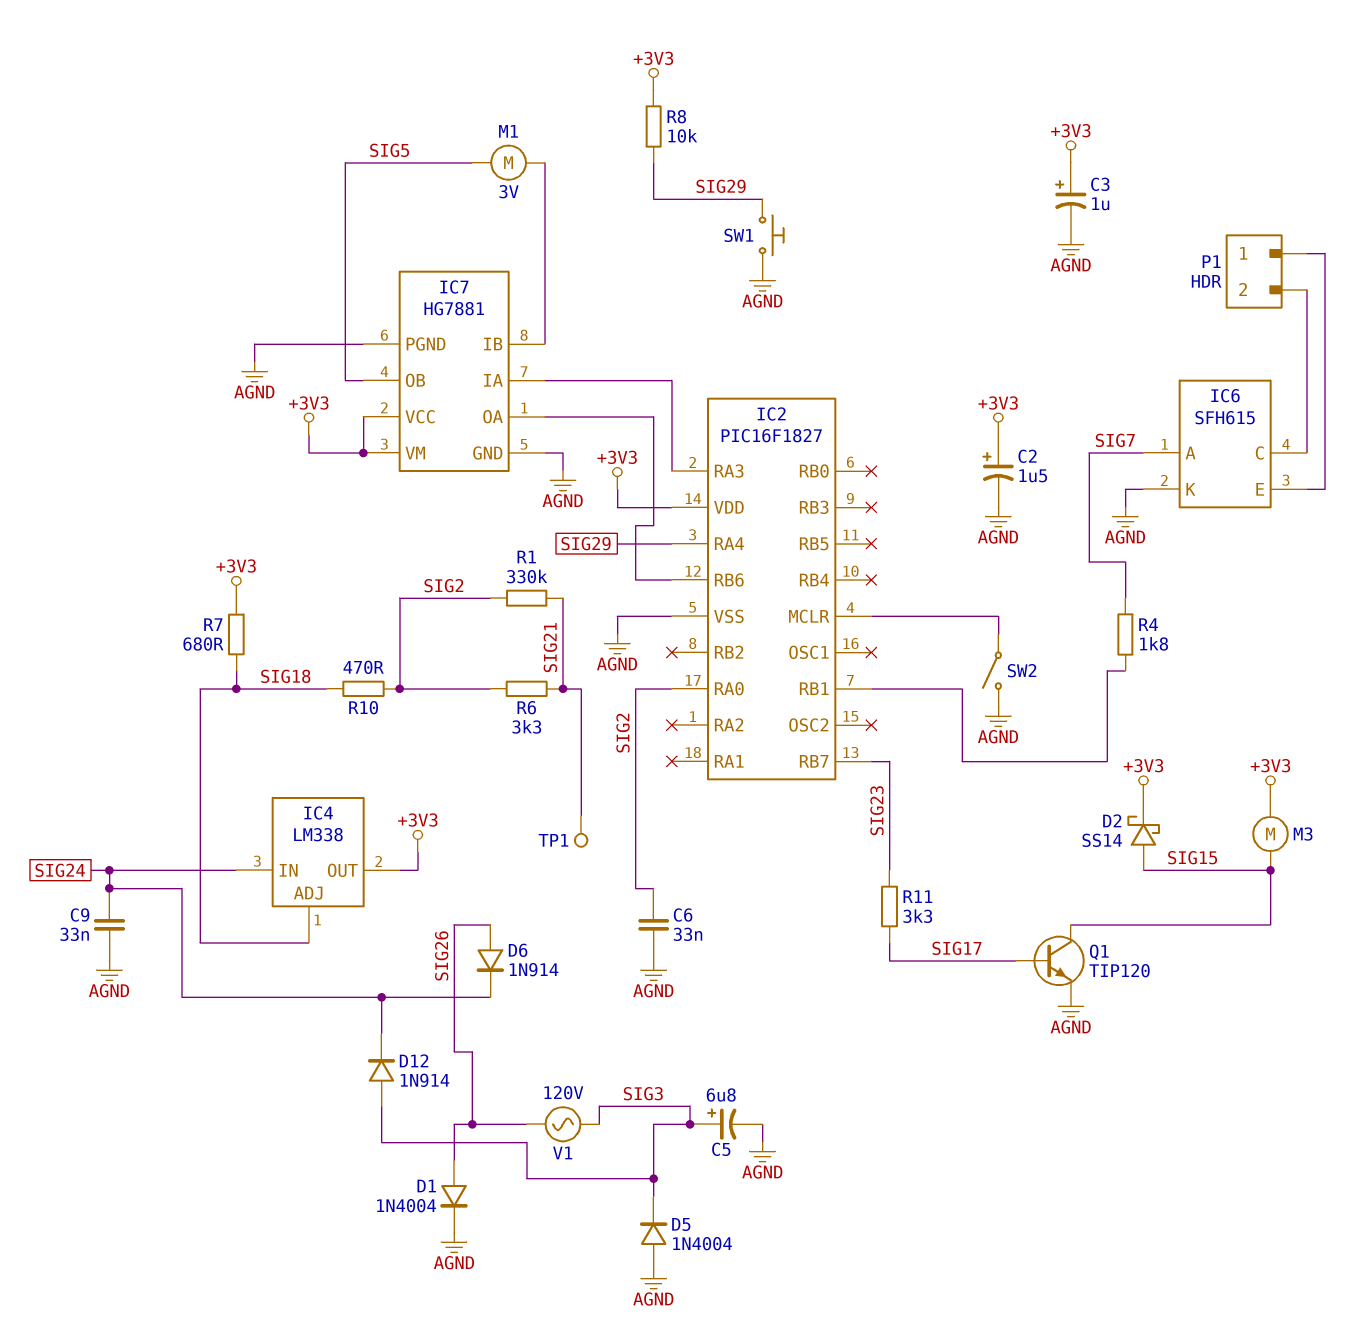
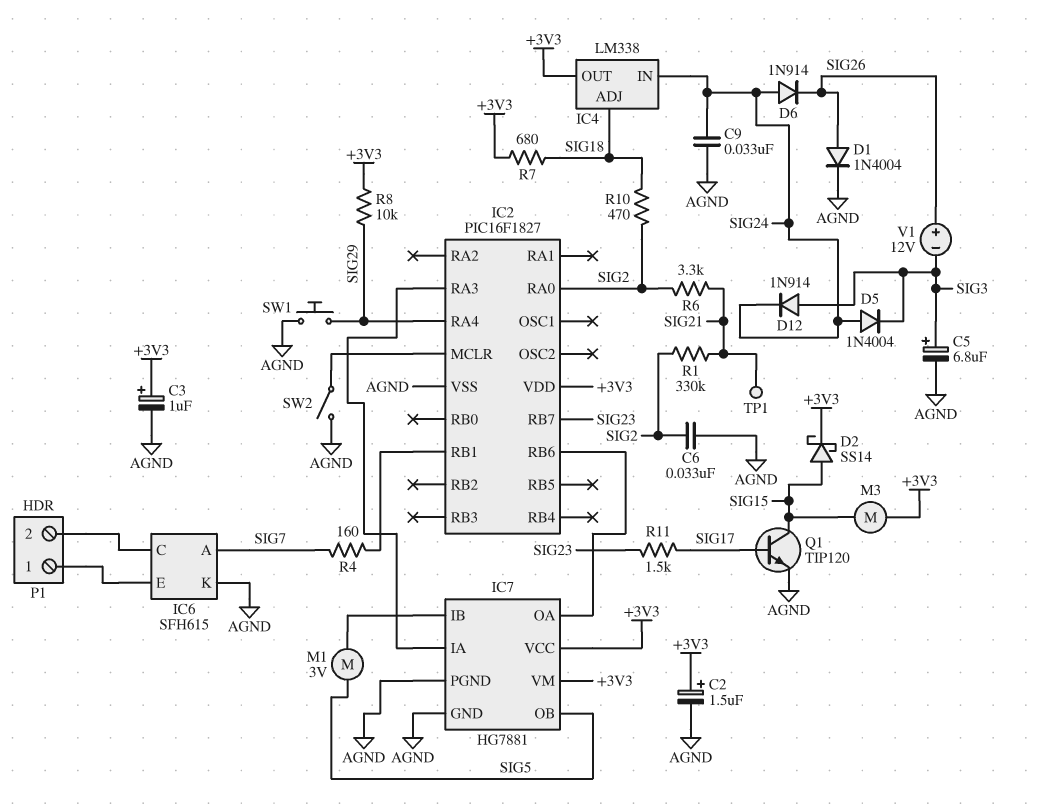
D5: diode 1N4004 (A AGND, K SIG3) -> diode 1N4004 (A SIG24, K SIG3)
D6: diode 1N914 (A SIG26, K SIG24) -> diode 1N914 (A SIG24, K SIG26)
R4: 1.8k (IC2/RB1, SIG7) -> 160 (IC2/RB1, SIG7)
R11: 3.3k (SIG17, SIG23) -> 1.5k (SIG17, SIG23)
V1: AC 120V (SIG3, SIG26) -> 12V (plus SIG26, minus SIG3)

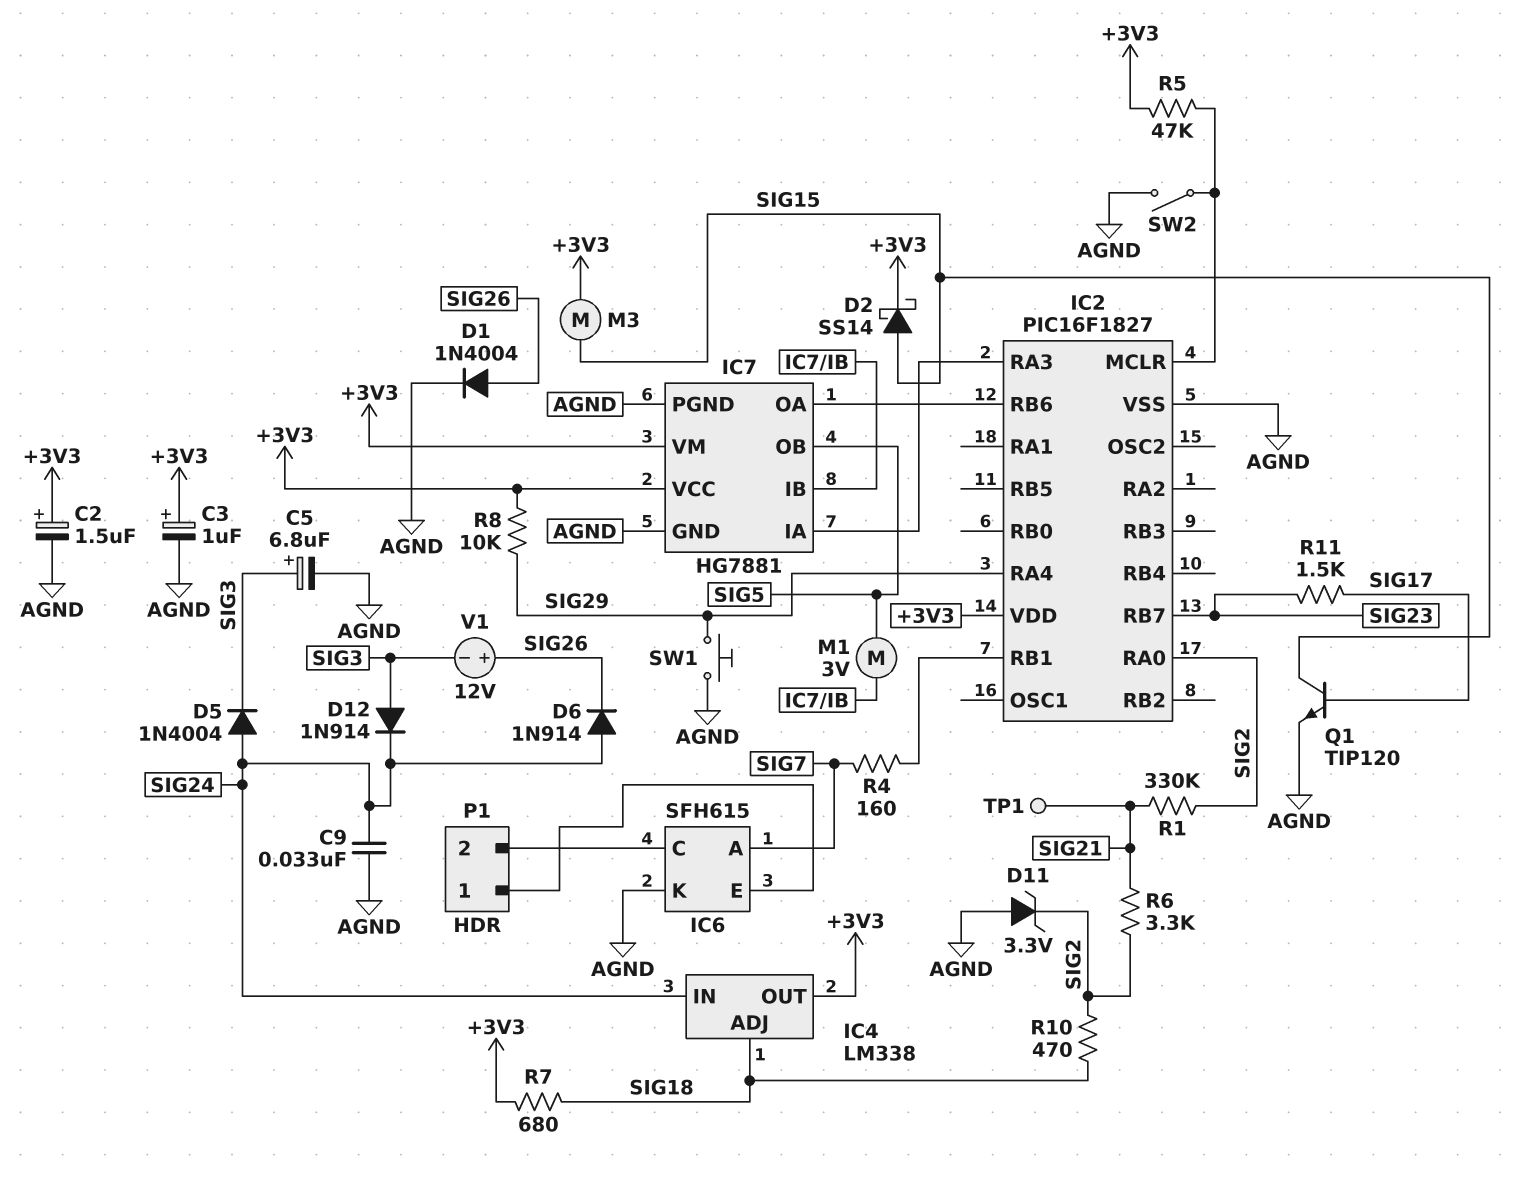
C6: 33nF (AGND, SIG2) -> none
D11: none -> zener 3.3V (A AGND, K SIG2)
R5: none -> 47k (+3V3, IC2/MCLR)

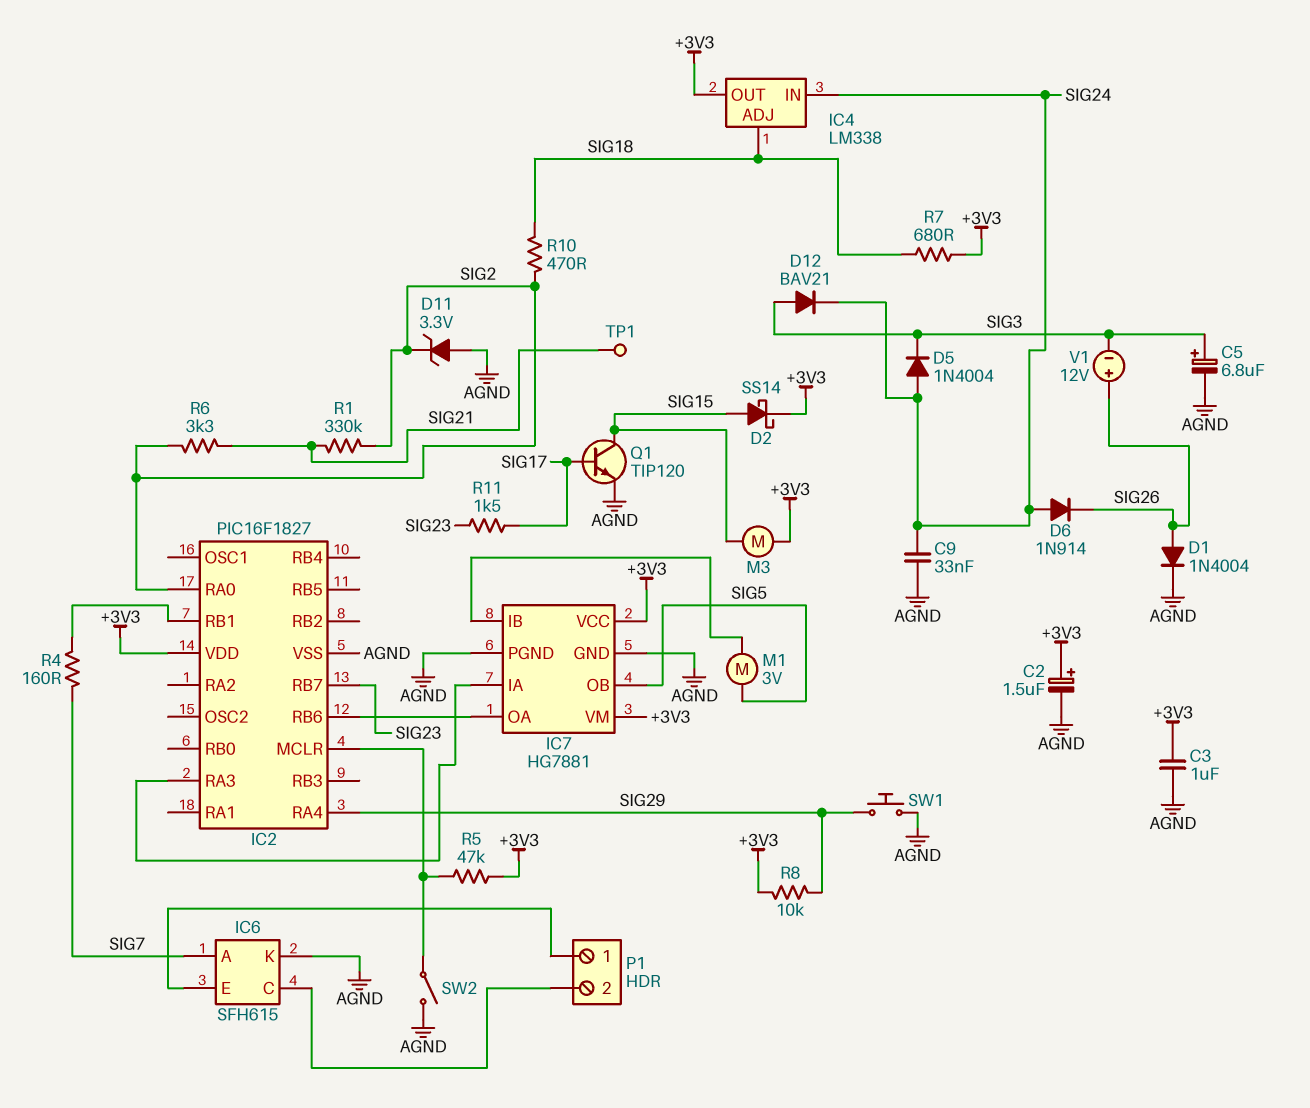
C3: 1uF (plus +3V3, minus AGND) -> 1uF (+3V3, AGND)
D12: diode 1N914 (A SIG3, K SIG24) -> diode BAV21 (A SIG3, K SIG24)

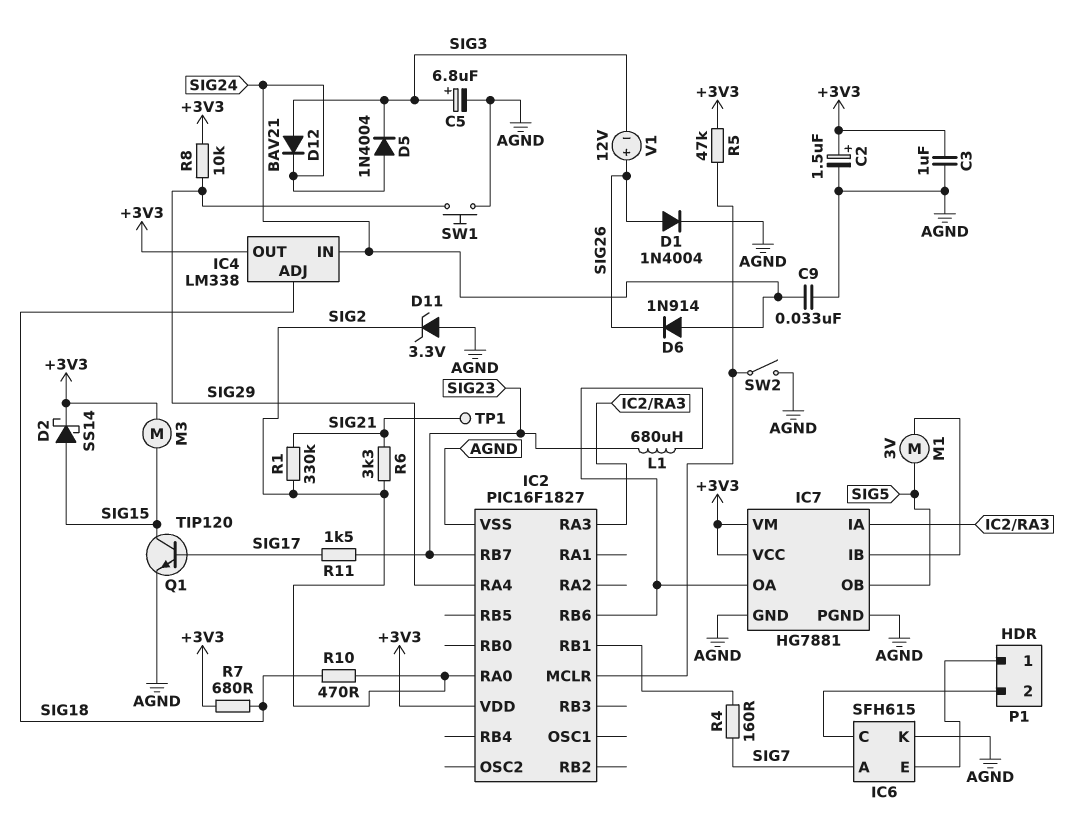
L1: none -> 680uH (IC2/RB6, SIG23)

